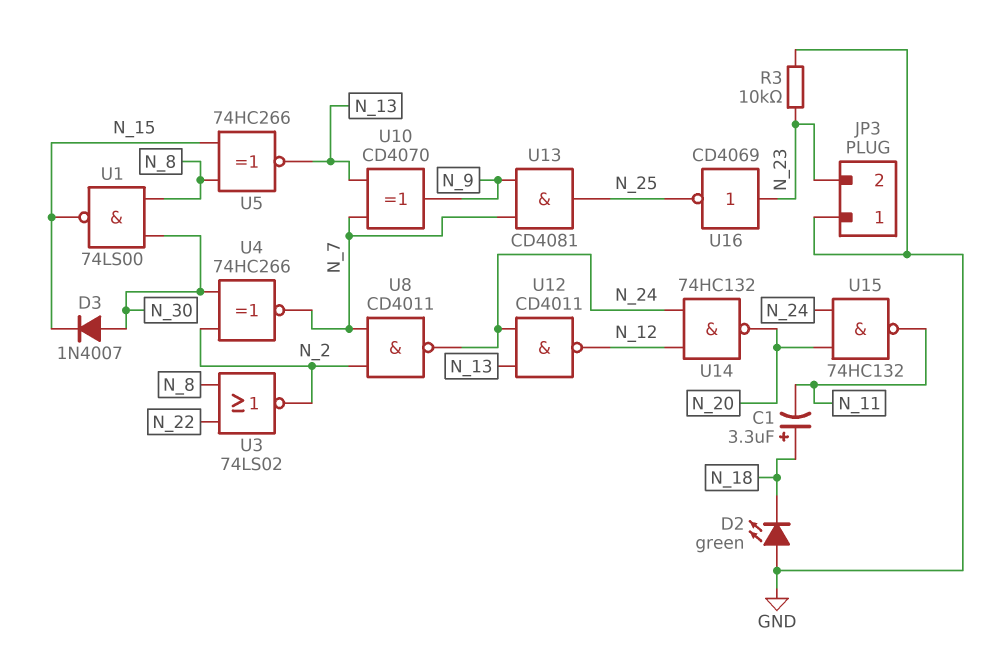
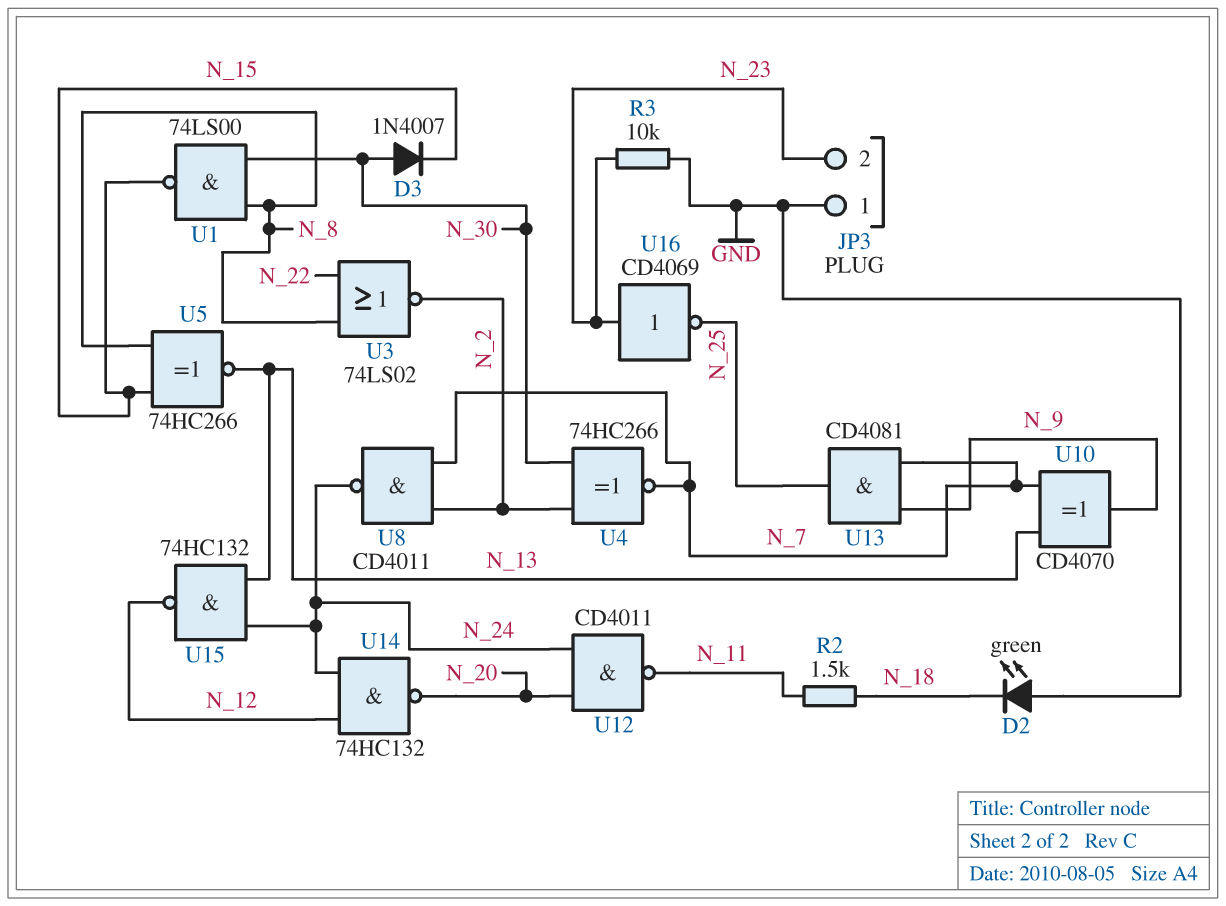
C1: 3.3uF (plus N_18, minus N_11) -> none
R2: none -> 1.5k (N_11, N_18)
U12: NAND CD4011 (in N_13, in N_24, out N_12) -> NAND CD4011 (in N_20, in N_24, out N_11)
U15: NAND 74HC132 (in N_20, in N_24, out N_11) -> NAND 74HC132 (in N_13, in N_24, out N_12)

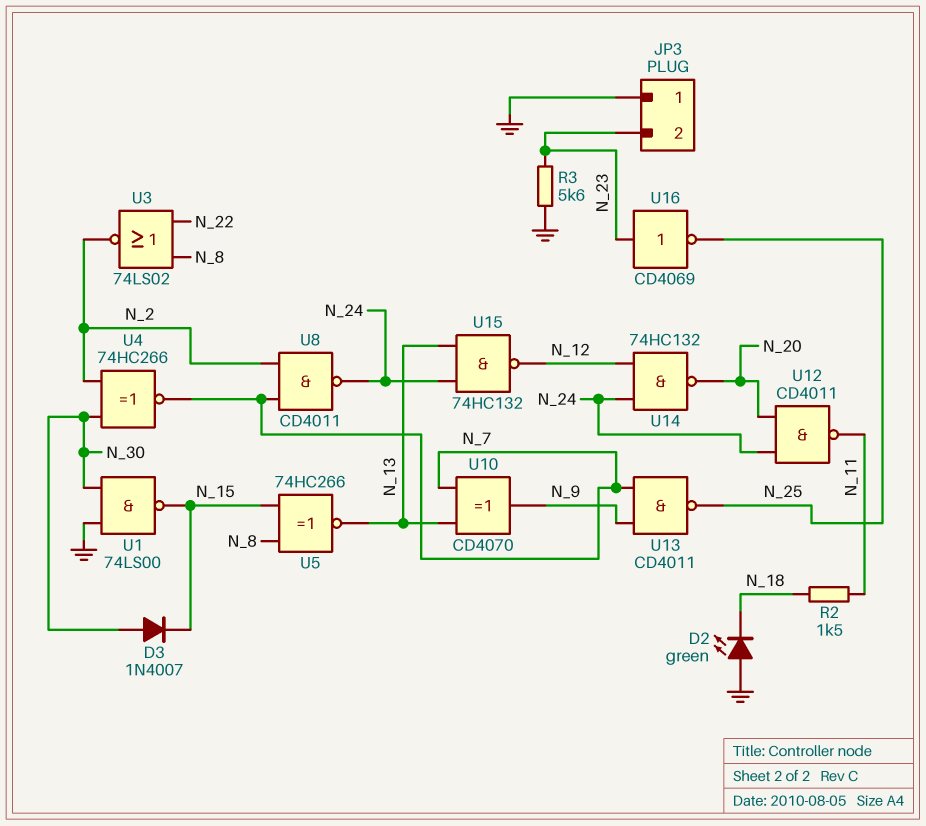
R3: 10k (GND, N_23) -> 5.6k (GND, N_23)
U1: NAND 74LS00 (in N_8, in N_30, out N_15) -> NAND 74LS00 (in GND, in N_30, out N_15)
U13: AND CD4081 (in N_7, in N_9, out N_25) -> NAND CD4011 (in N_7, in N_9, out N_25)

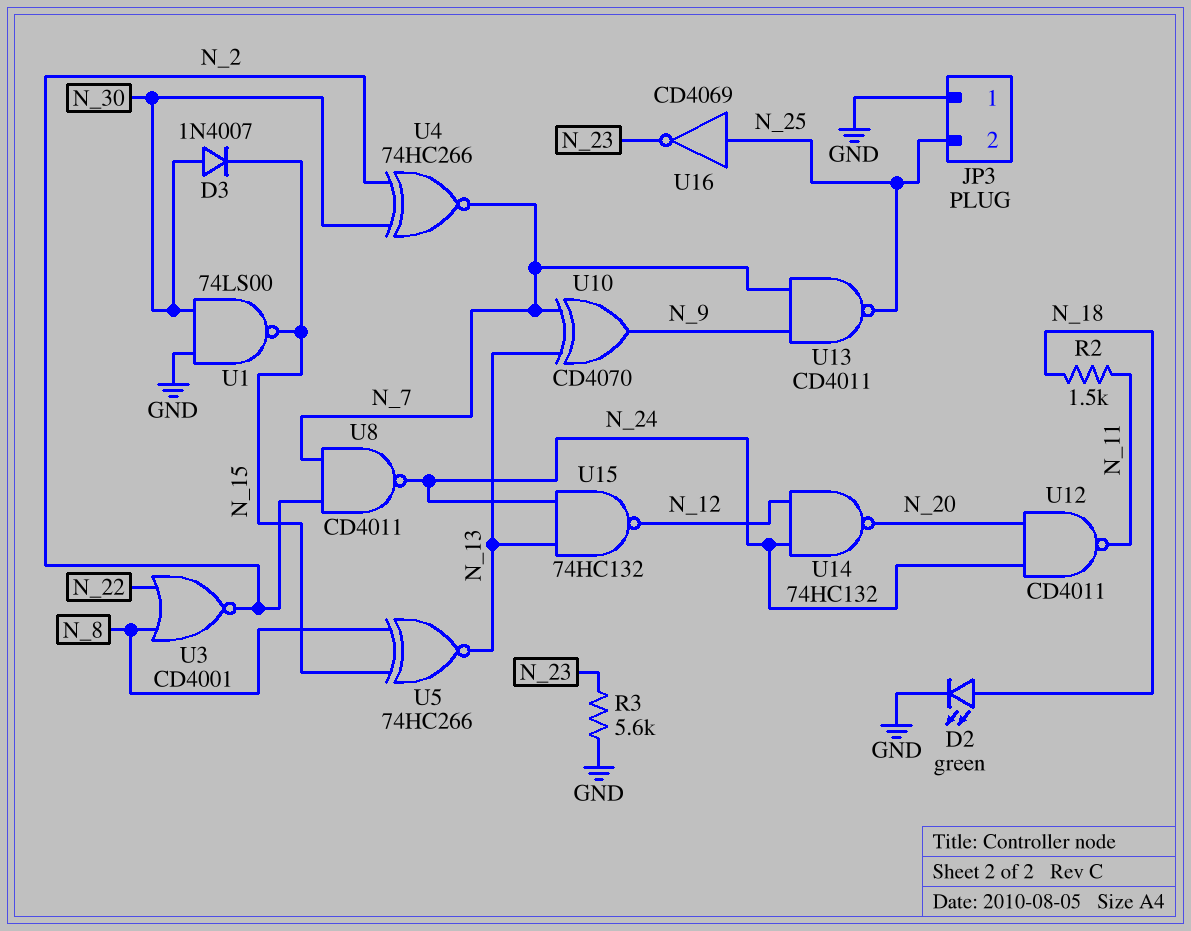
D2: LED green (A GND, K N_18) -> LED green (A N_18, K GND)
JP3 pin 2: N_23 -> N_25
U3: NOR 74LS02 (in N_8, in N_22, out N_2) -> NOR CD4001 (in N_8, in N_22, out N_2)
U16: NOT CD4069 (in N_23, out N_25) -> NOT CD4069 (in N_25, out N_23)

